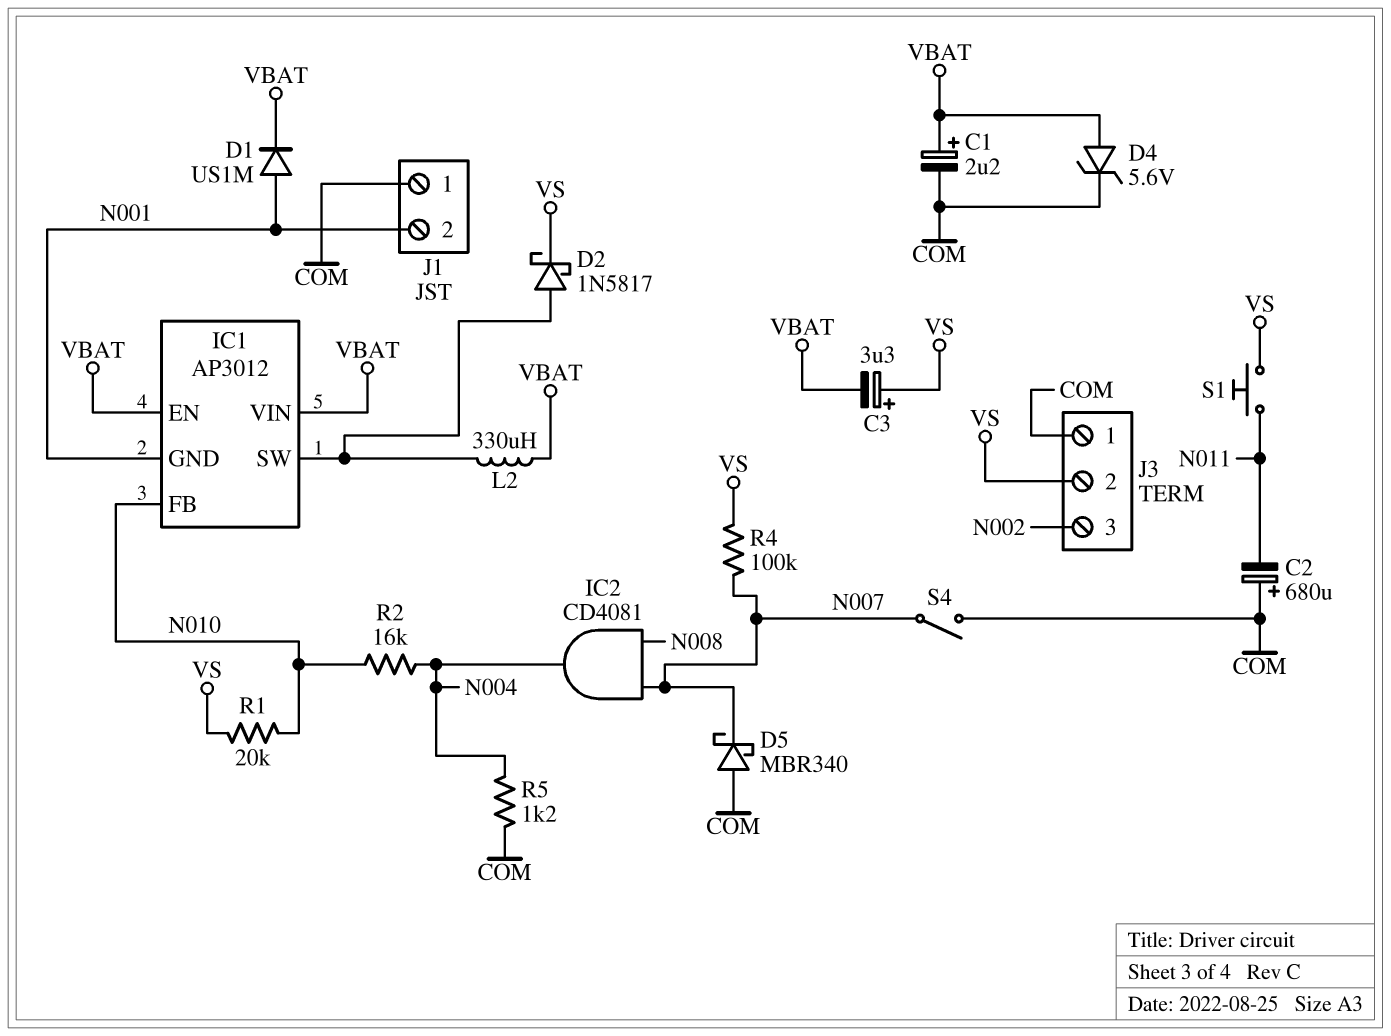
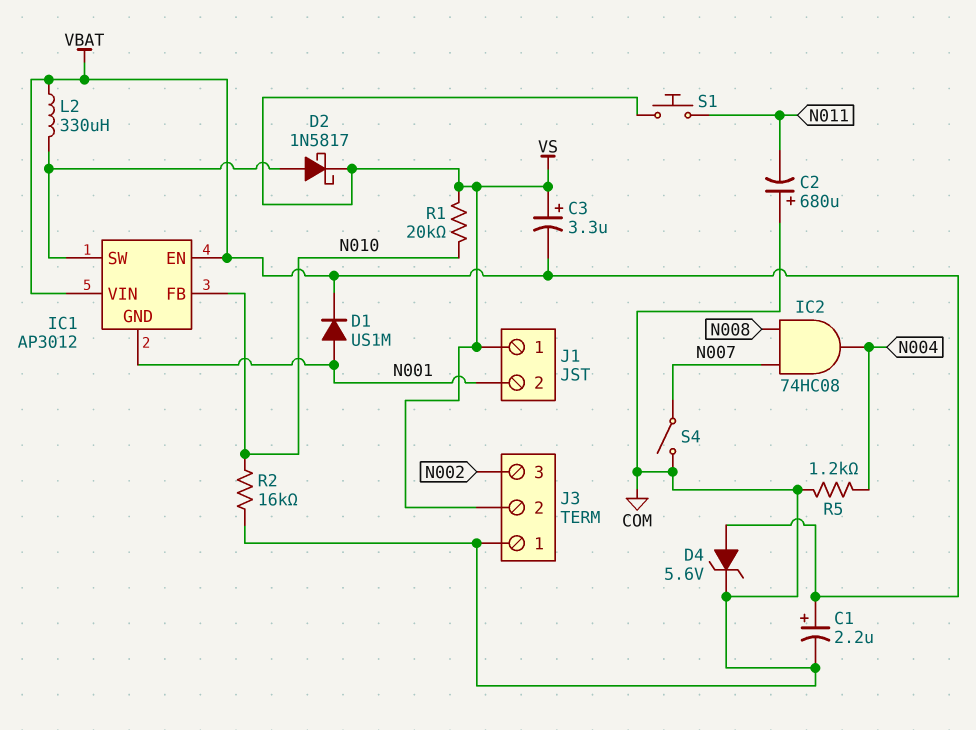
D5: schottky MBR340 (A COM, K N007) -> none
IC2: AND CD4081 (in N007, in N008, out N004) -> AND 74HC08 (in N007, in N008, out N004)
J1 pin 1: COM -> VS
R2: 16k (N004, N010) -> 16k (COM, N010)
R4: 100k (N007, VS) -> none

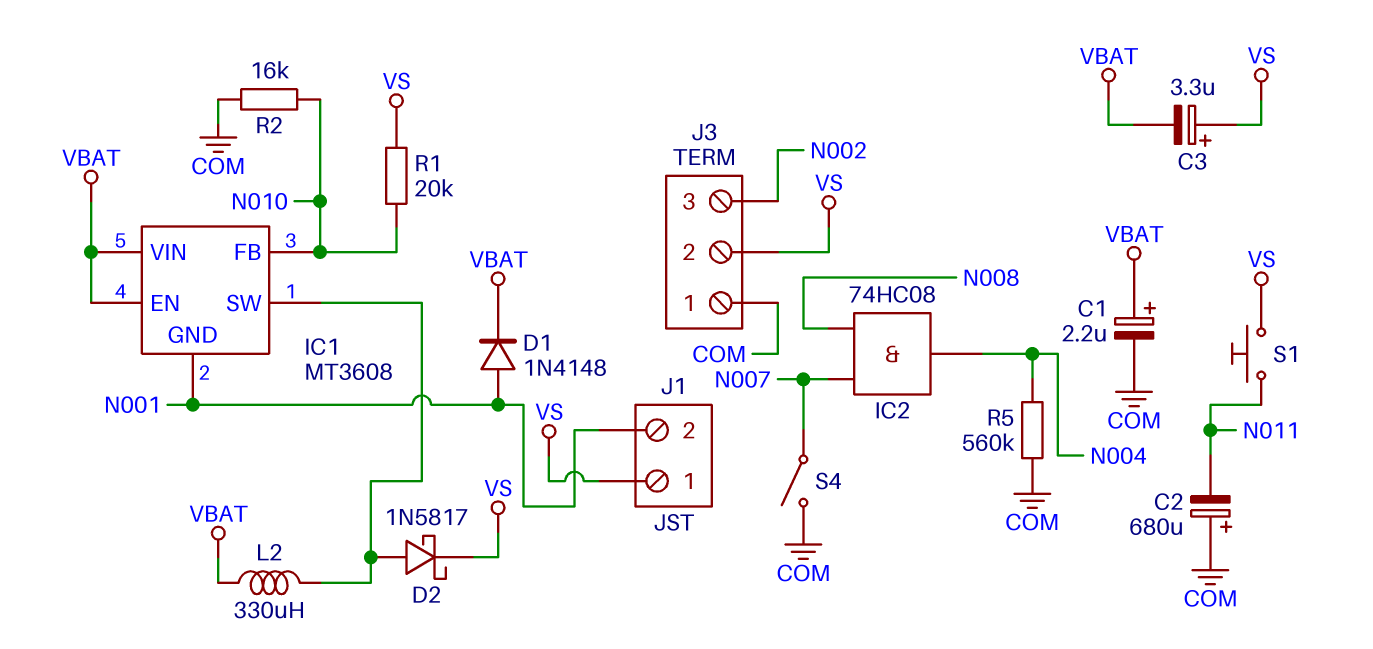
D1: diode US1M (A N001, K VBAT) -> diode 1N4148 (A N001, K VBAT)
D4: zener 5.6V (A VBAT, K COM) -> none
IC1: AP3012 -> MT3608
R5: 1.2k (COM, N004) -> 560k (COM, N004)

